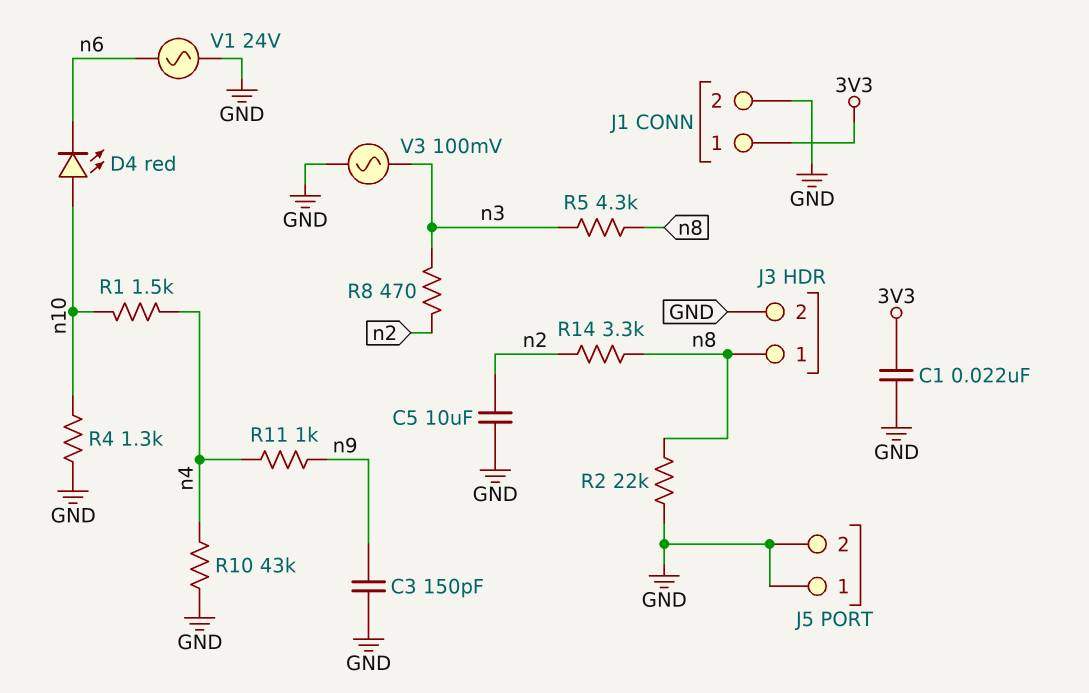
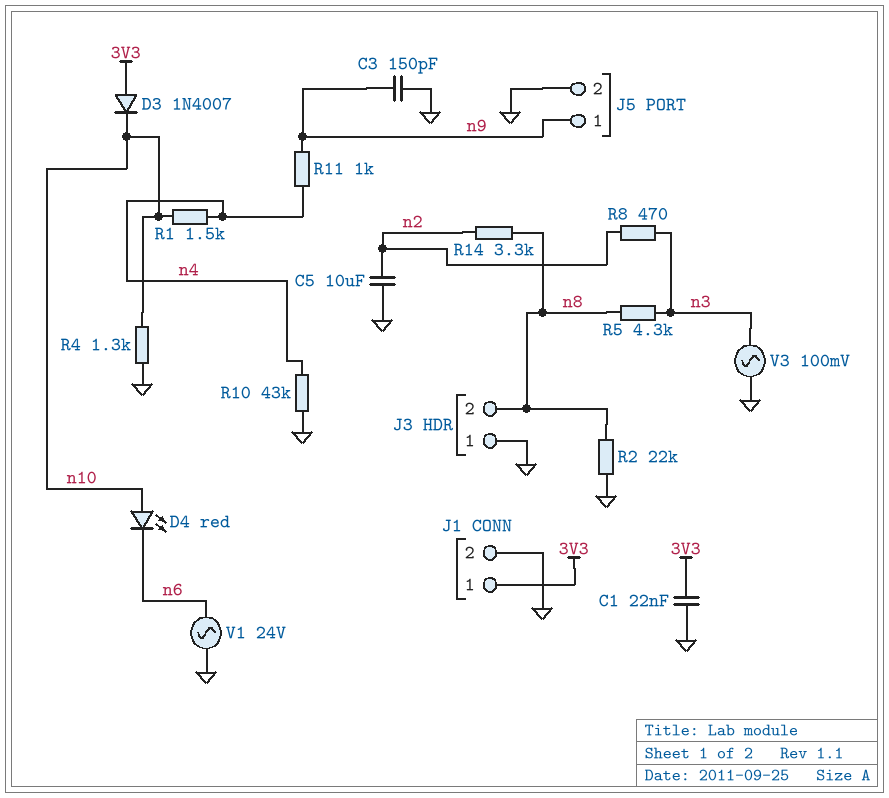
D3: none -> diode 1N4007 (A 3V3, K n10)
J3 pin 1: n8 -> GND
J3 pin 2: GND -> n8
J5 pin 1: GND -> n9

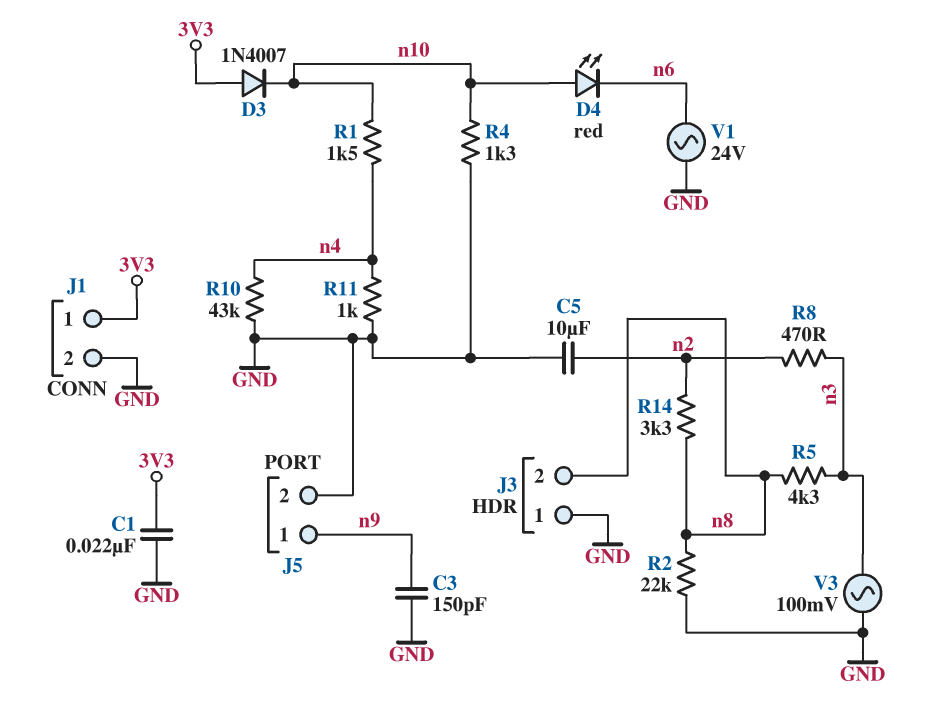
R11: 1k (n4, n9) -> 1k (GND, n4)

